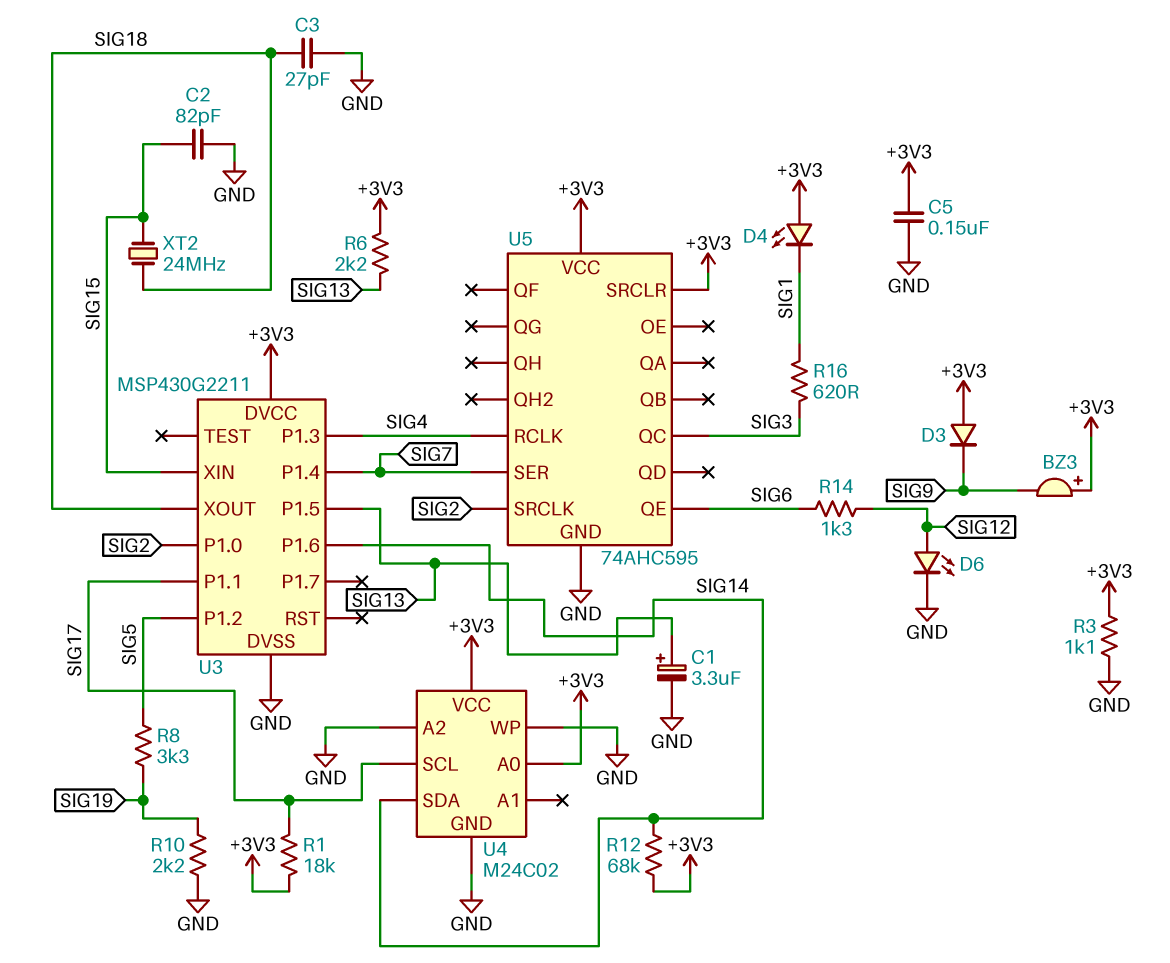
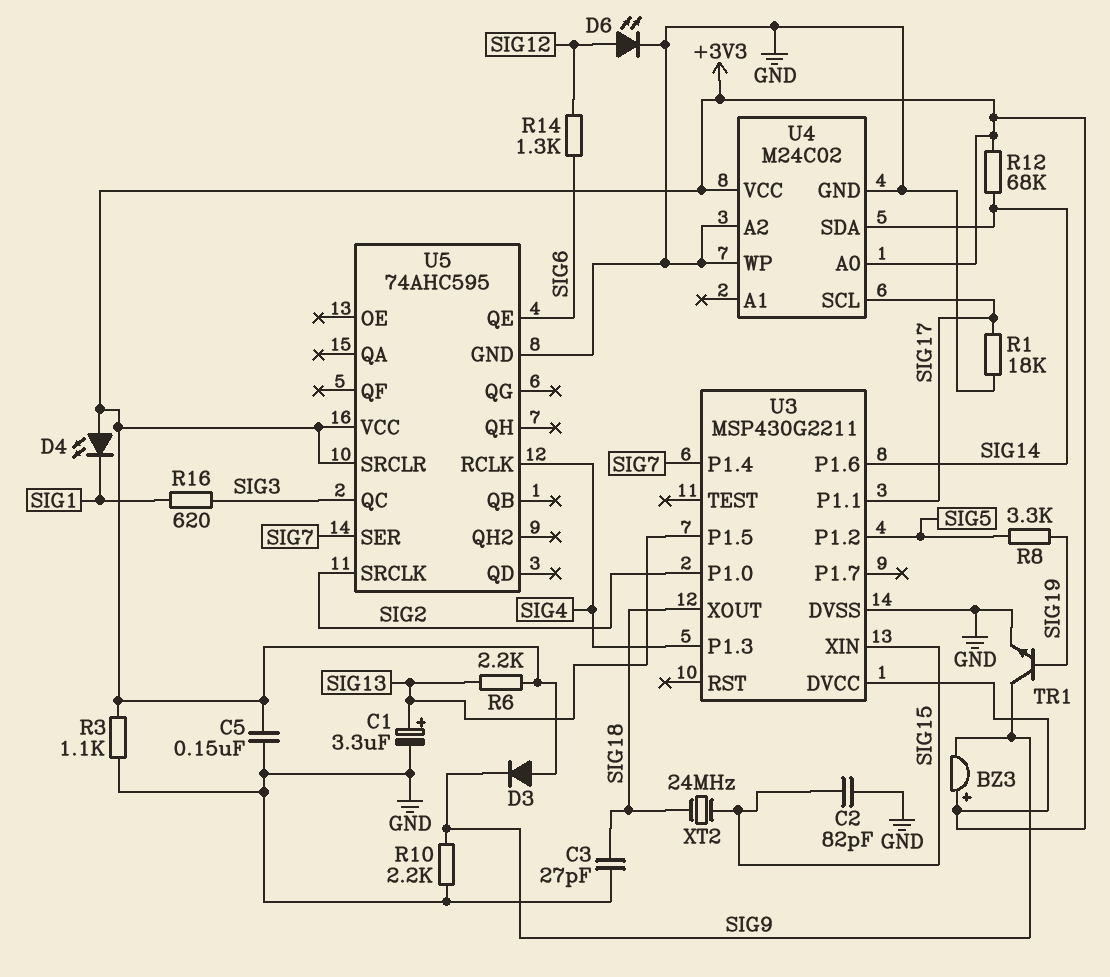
R1: 18k (+3V3, SIG17) -> 18k (GND, SIG17)
R10: 2.2k (GND, SIG19) -> 2.2k (GND, SIG9)
TR1: none -> NPN (B SIG19, C SIG9, E GND)

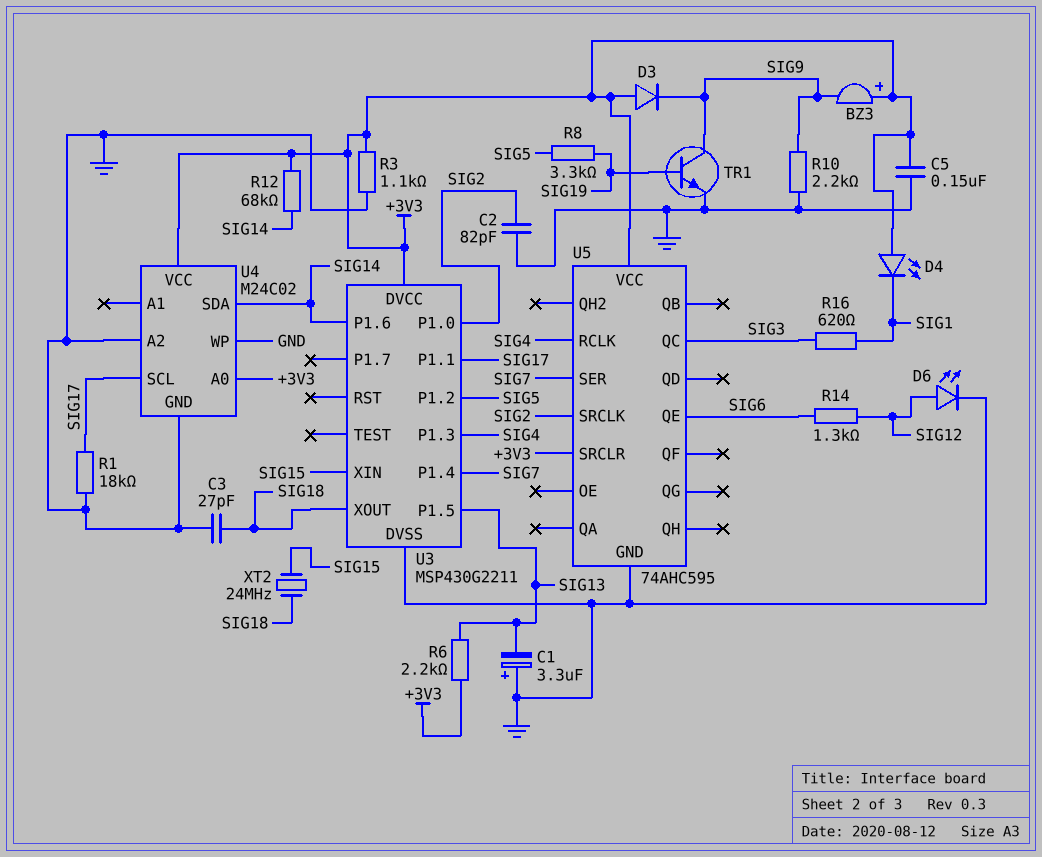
C1: 3.3uF (plus SIG13, minus GND) -> 3.3uF (plus GND, minus SIG13)
C2: 82pF (GND, SIG15) -> 82pF (GND, SIG2)

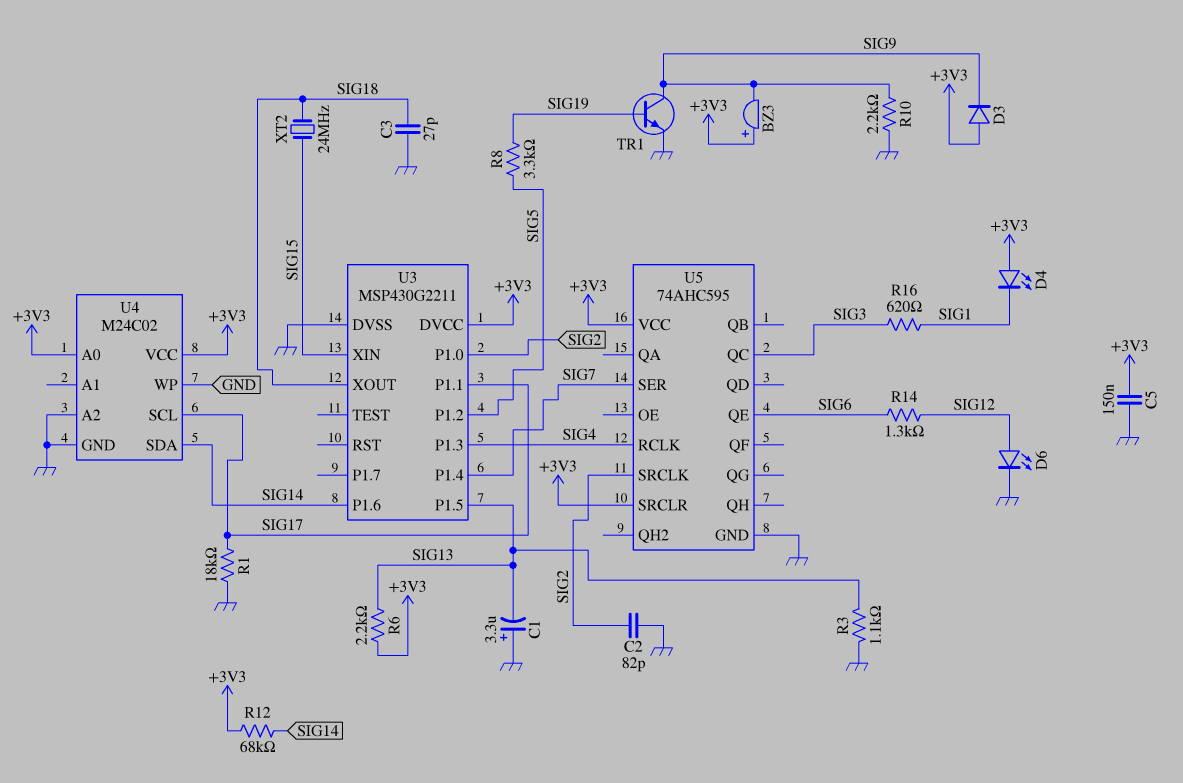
R3: 1.1k (+3V3, GND) -> 1.1k (GND, SIG13)

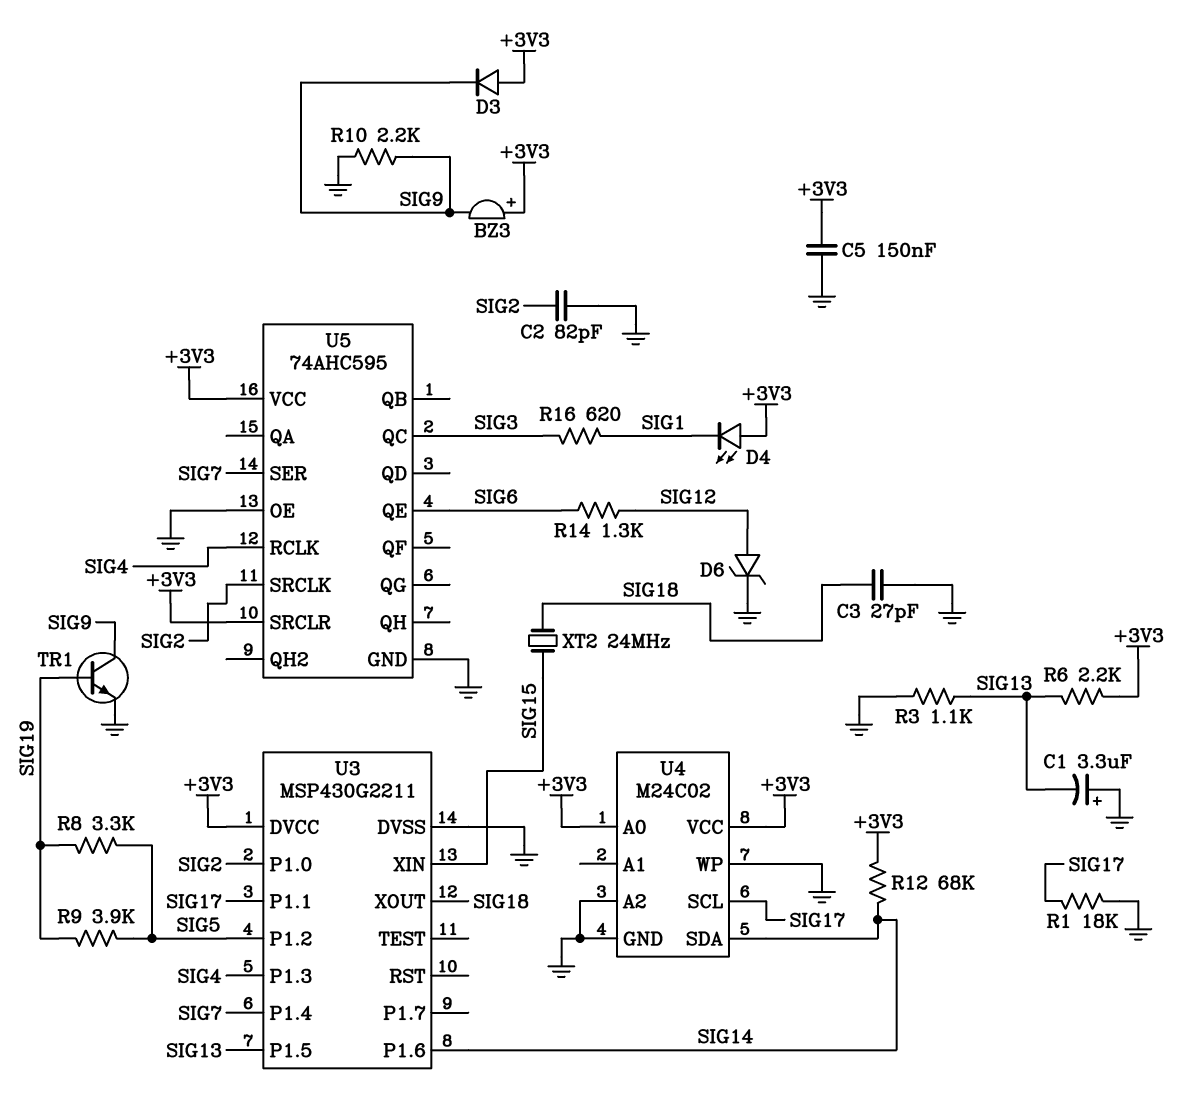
D6: LED (A SIG12, K GND) -> zener (A SIG12, K GND)
R9: none -> 3.9k (SIG5, SIG19)
U5 pin OE: none -> GND

